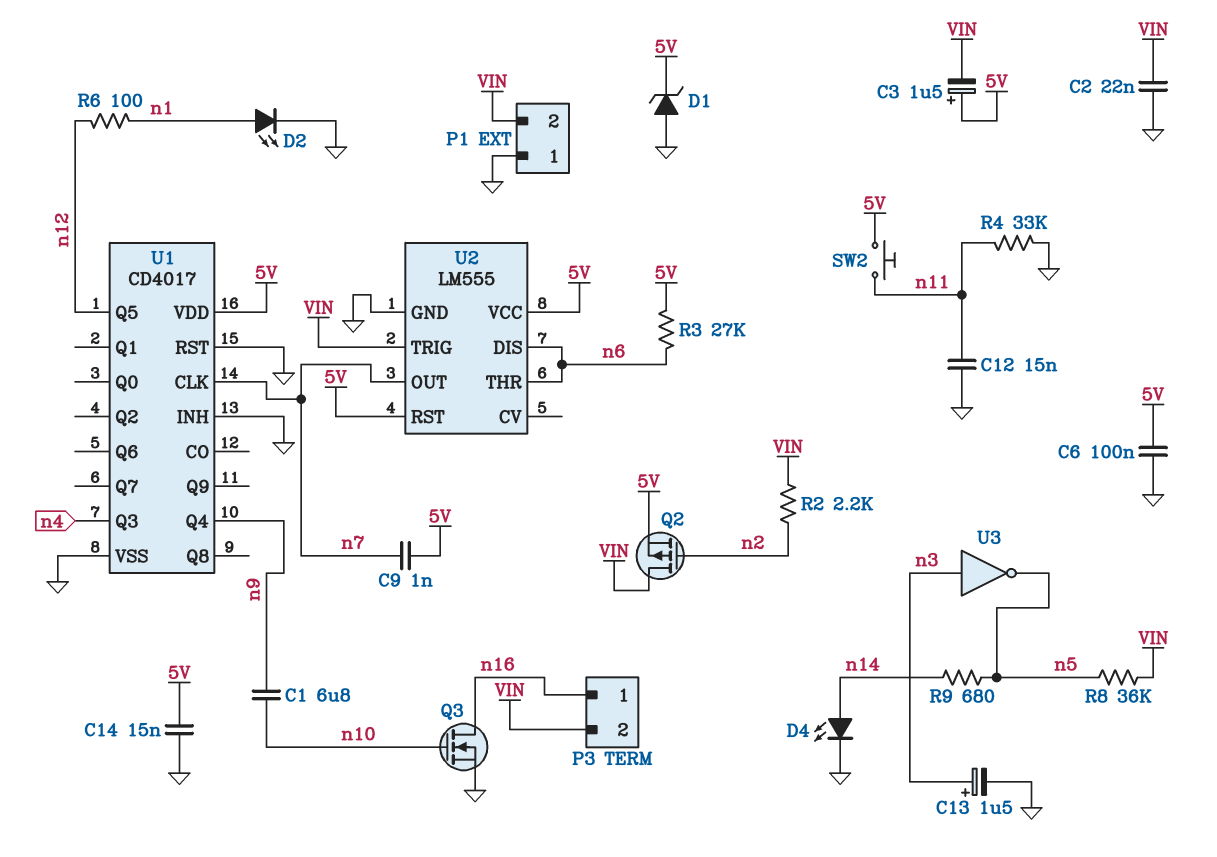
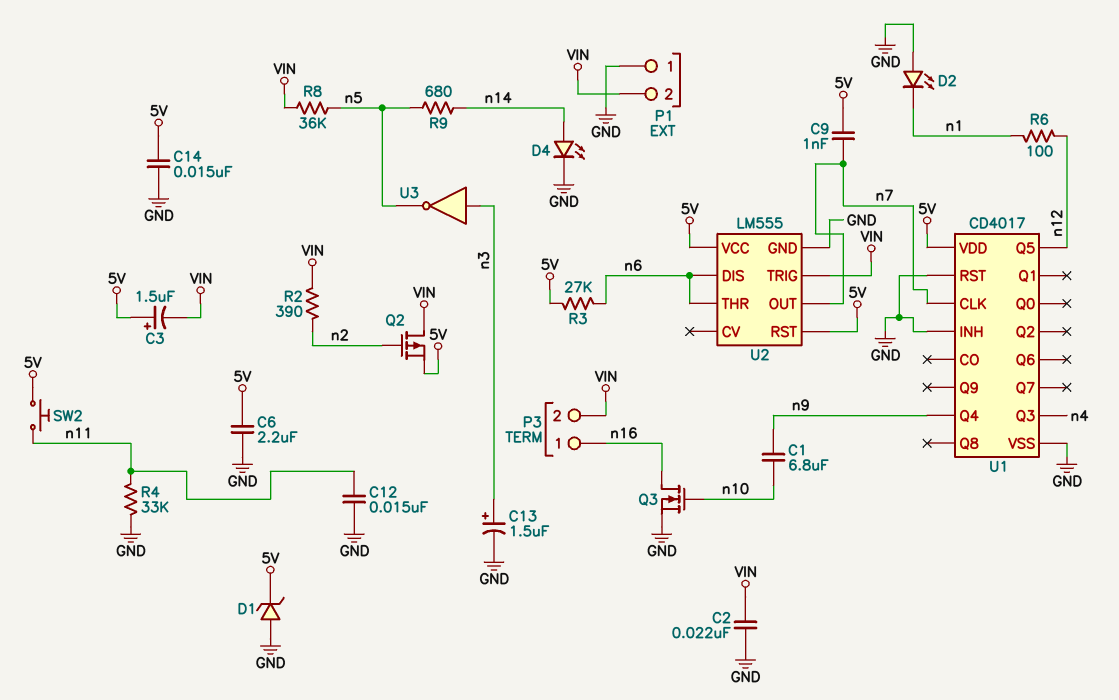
C6: 100nF (5V, GND) -> 2.2uF (5V, GND)
D2: LED (A n1, K GND) -> LED (A GND, K n1)
R2: 2.2k (VIN, n2) -> 390 (VIN, n2)

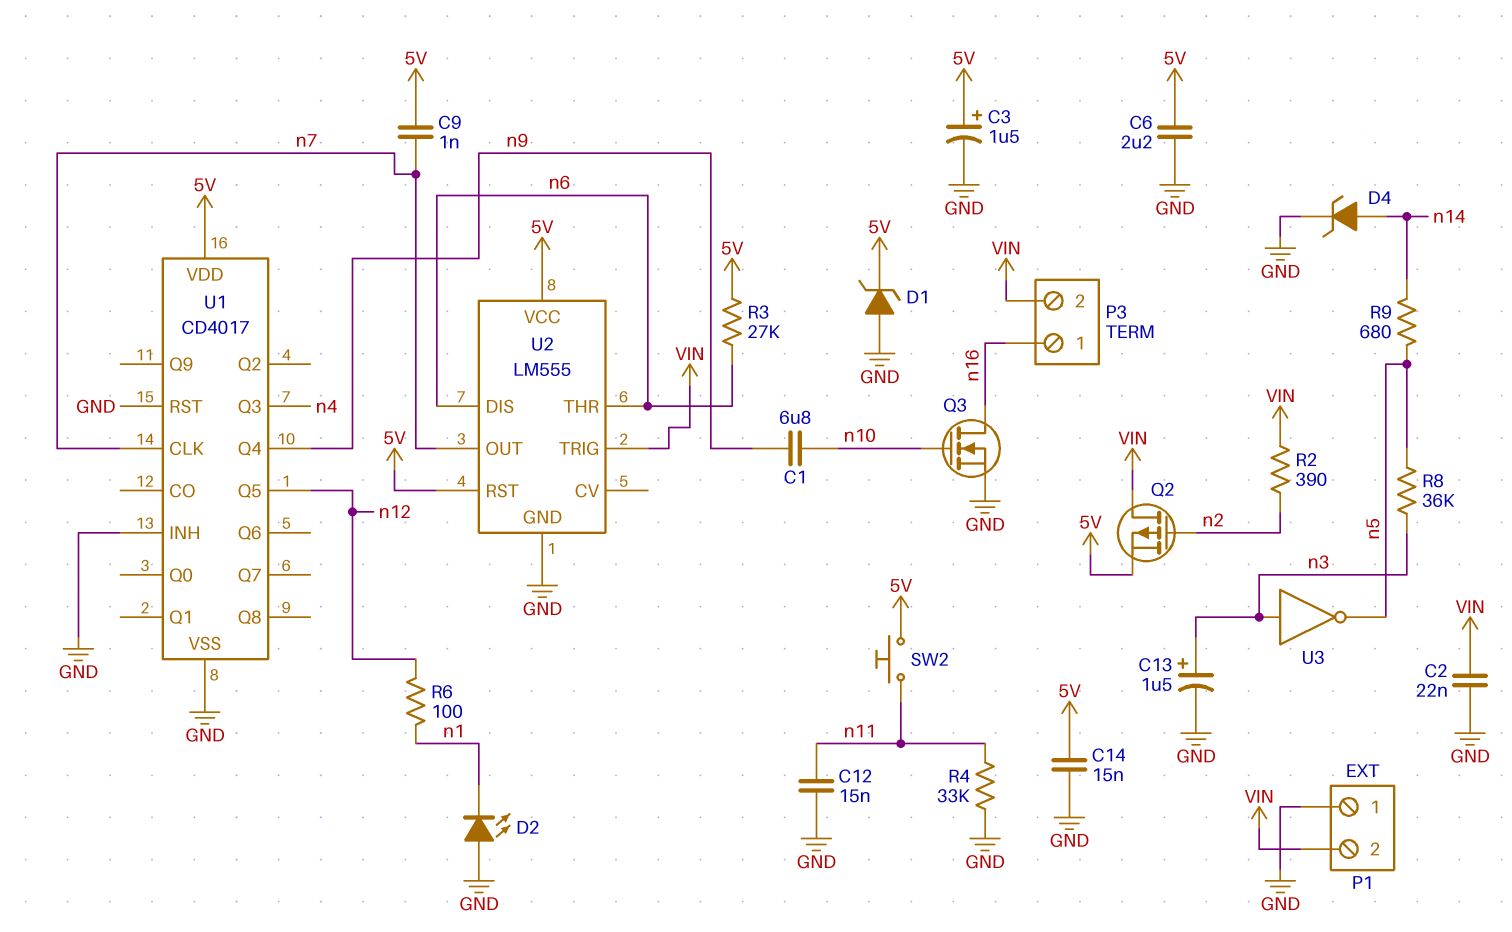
C3: 1.5uF (plus 5V, minus VIN) -> 1.5uF (plus 5V, minus GND)
D4: LED (A n14, K GND) -> zener (A n14, K GND)
R8: 36k (VIN, n5) -> 36k (n3, n5)

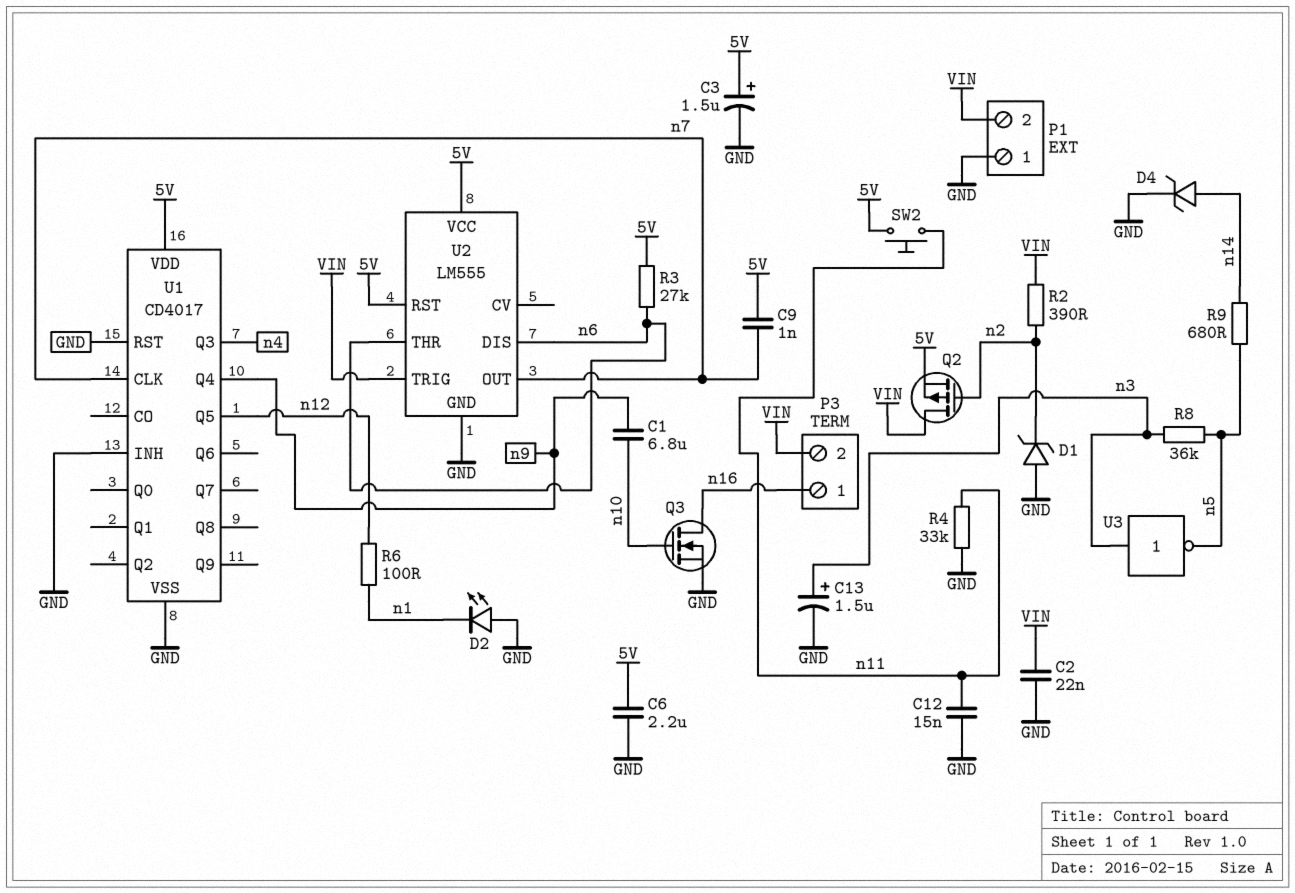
C14: 15nF (5V, GND) -> none
D1: zener (A GND, K 5V) -> zener (A GND, K n2)

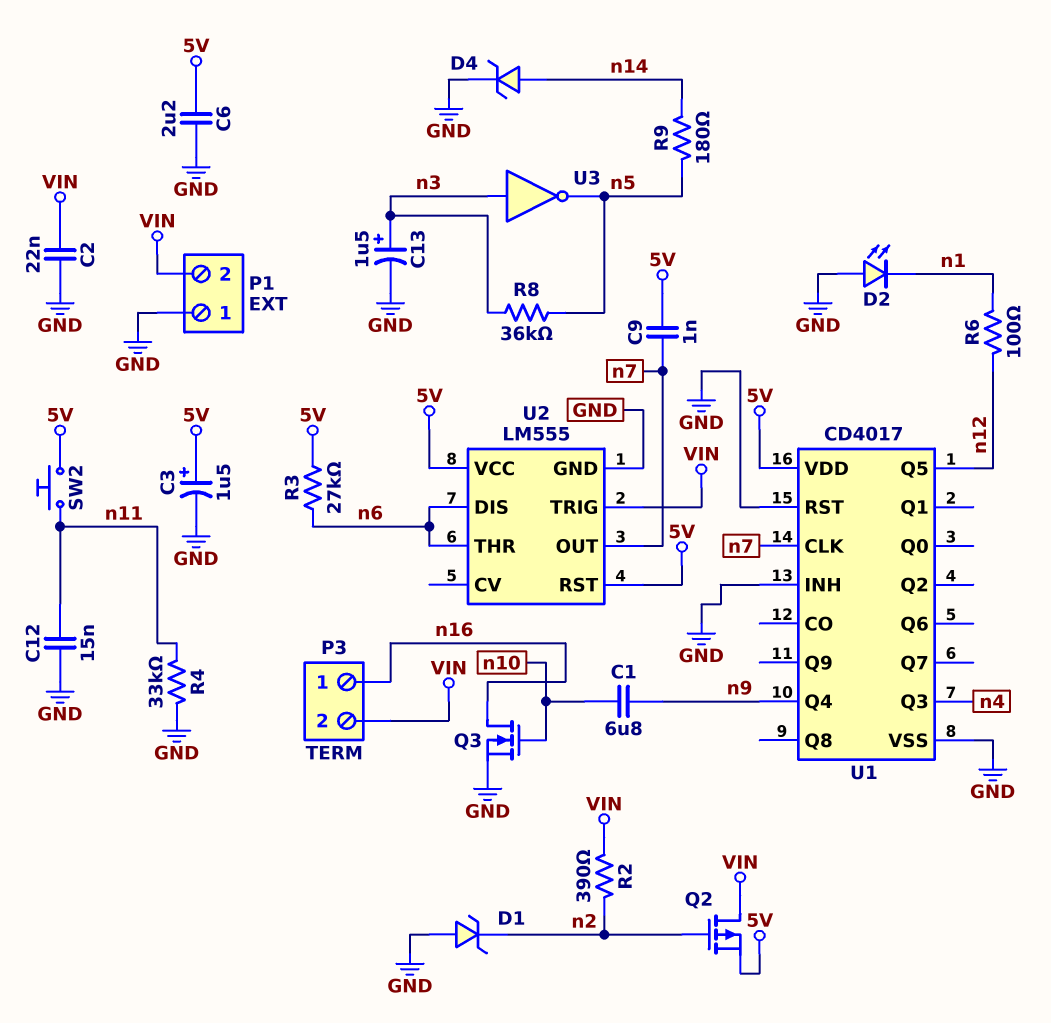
R9: 680 (n5, n14) -> 180 (n5, n14)

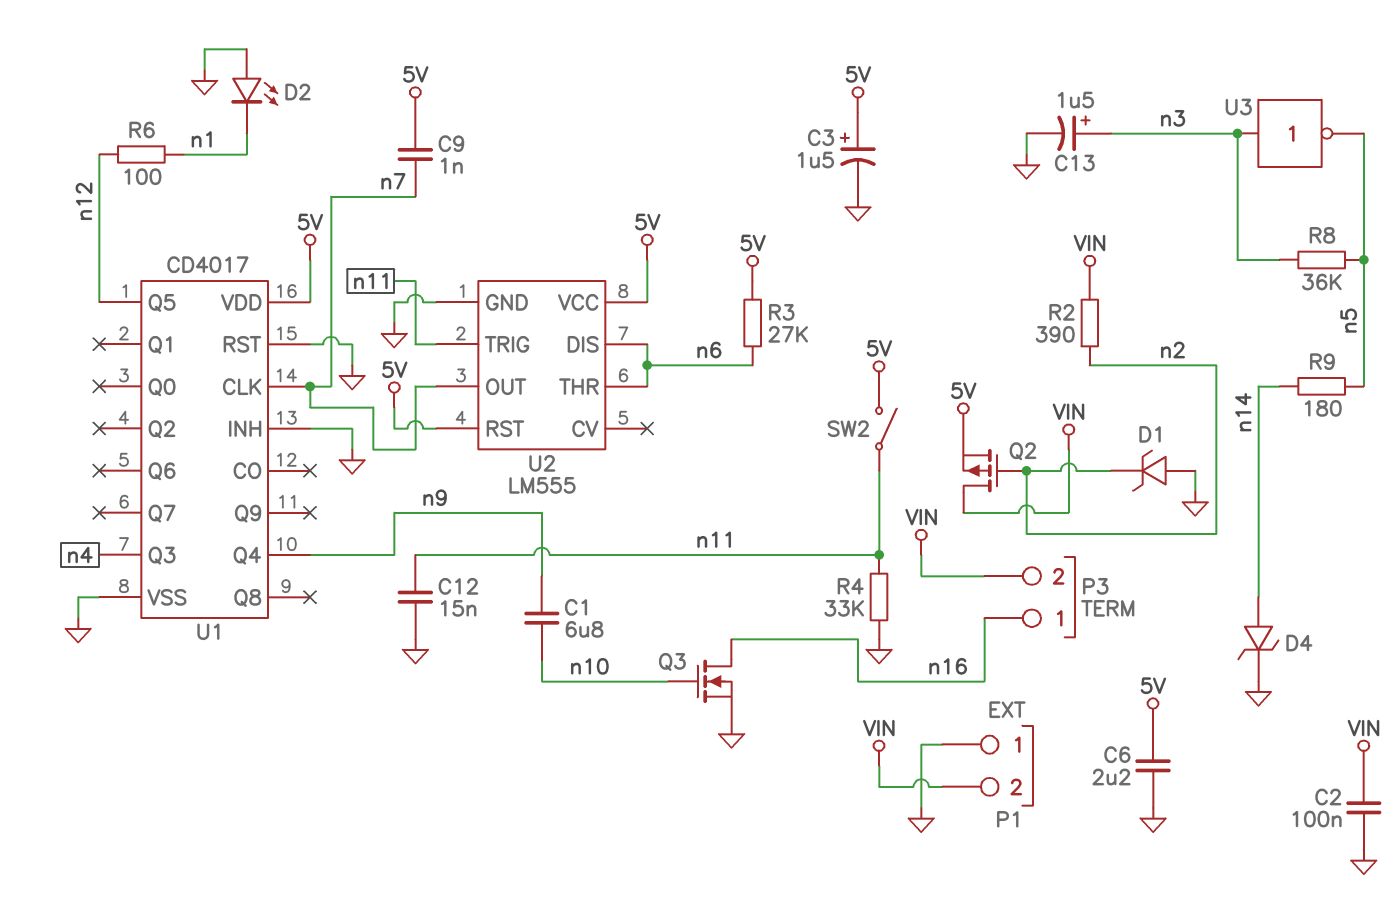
C2: 22nF (GND, VIN) -> 100nF (GND, VIN)
SW2: button (5V, n11) -> switch (5V, n11)
U2 pin TRIG: VIN -> n11

